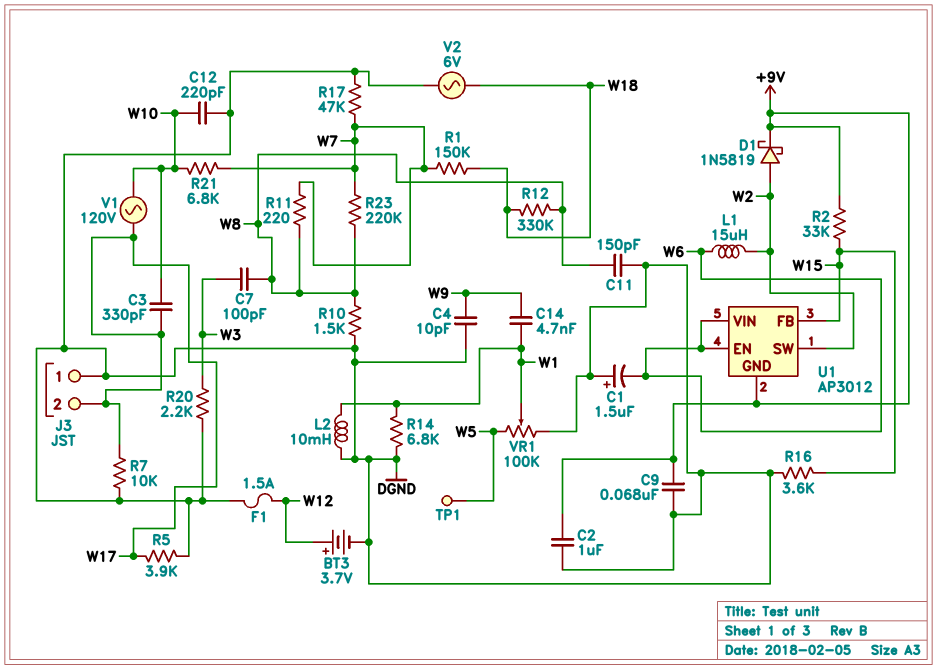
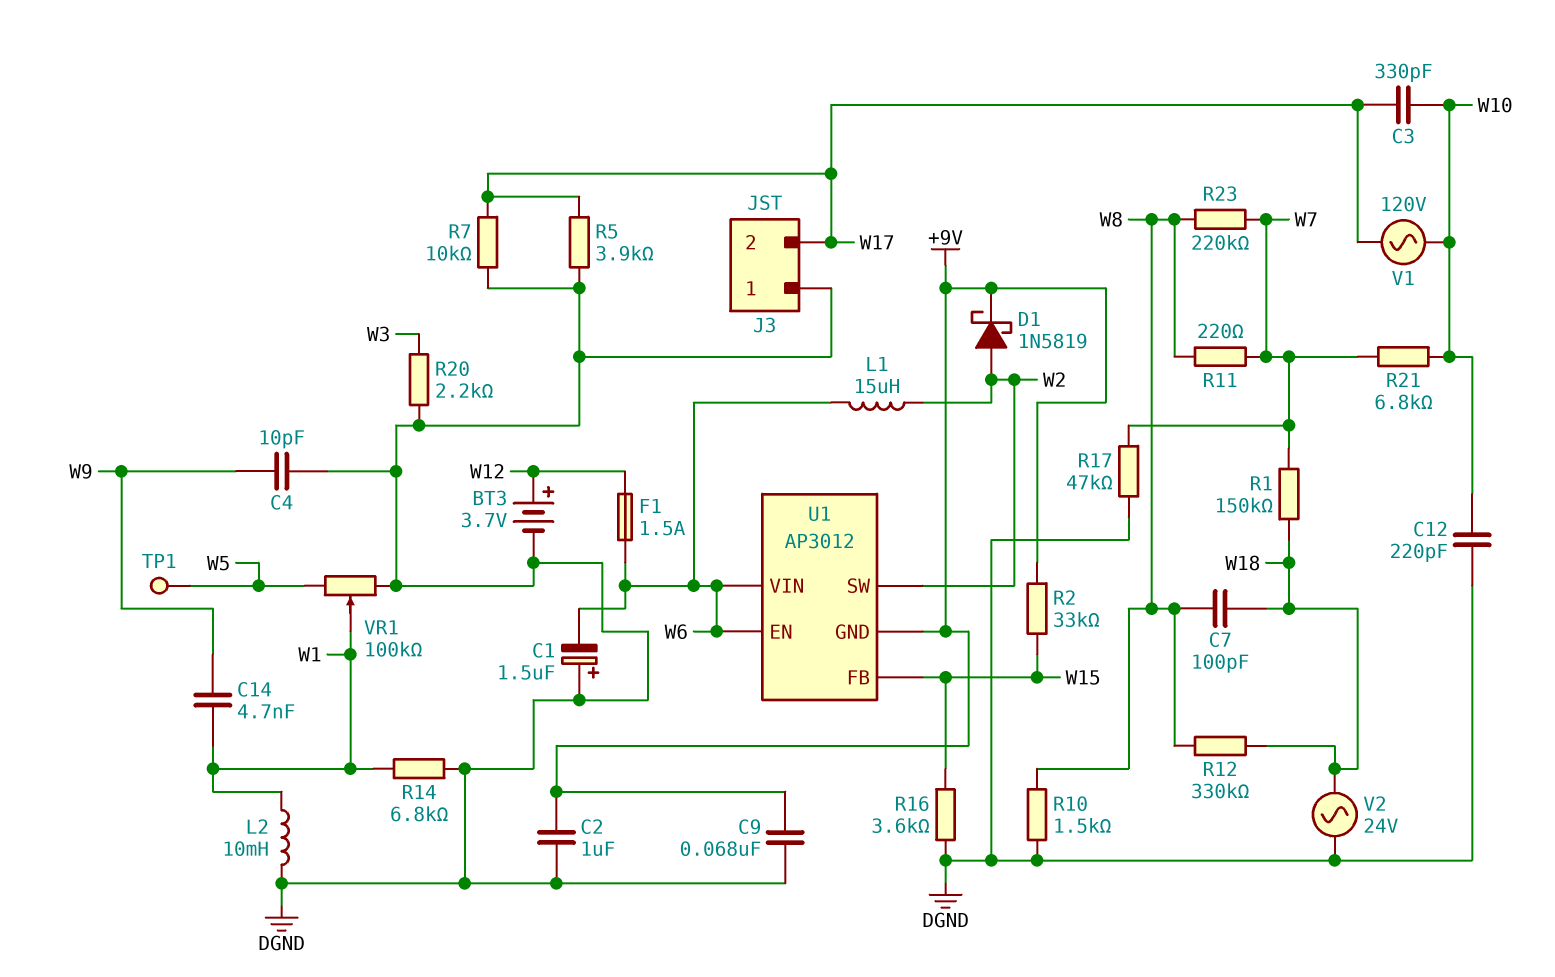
C7: 100pF (W3, W8) -> 100pF (W8, W18)
C11: 150pF (DGND, W8) -> none
F1: 1.5A (DGND, W12) -> 1.5A (W6, W12)
V2: AC 6V (DGND, W18) -> AC 24V (DGND, W18)

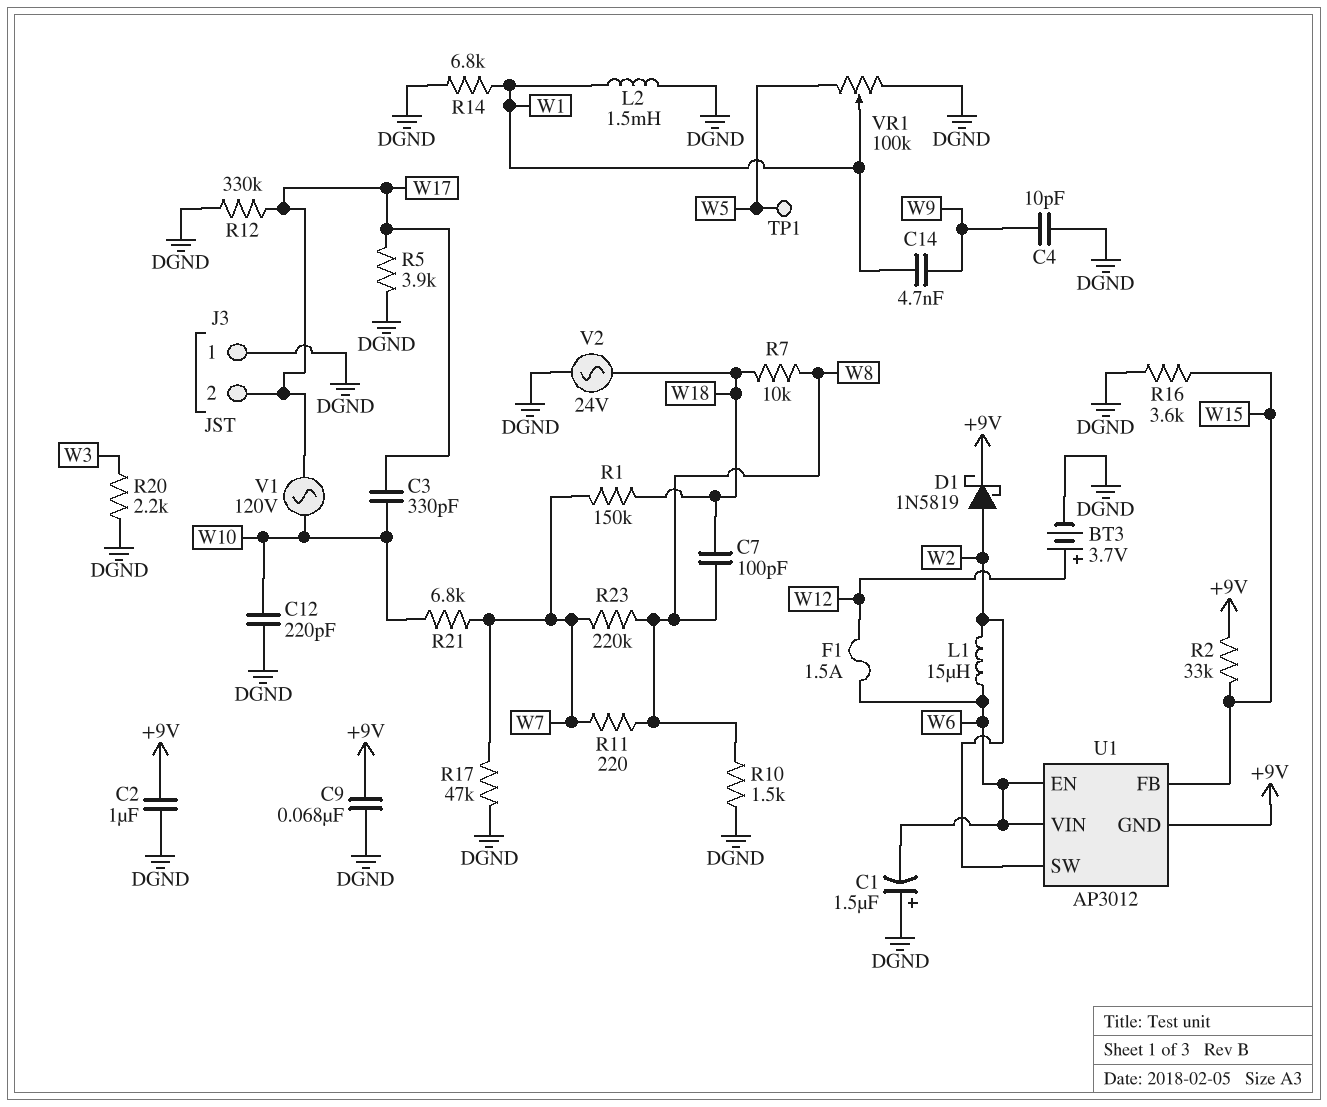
L2: 10mH (DGND, W1) -> 1.5mH (DGND, W1)
R7: 10k (DGND, W17) -> 10k (W8, W18)
R12: 330k (W8, W18) -> 330k (DGND, W17)

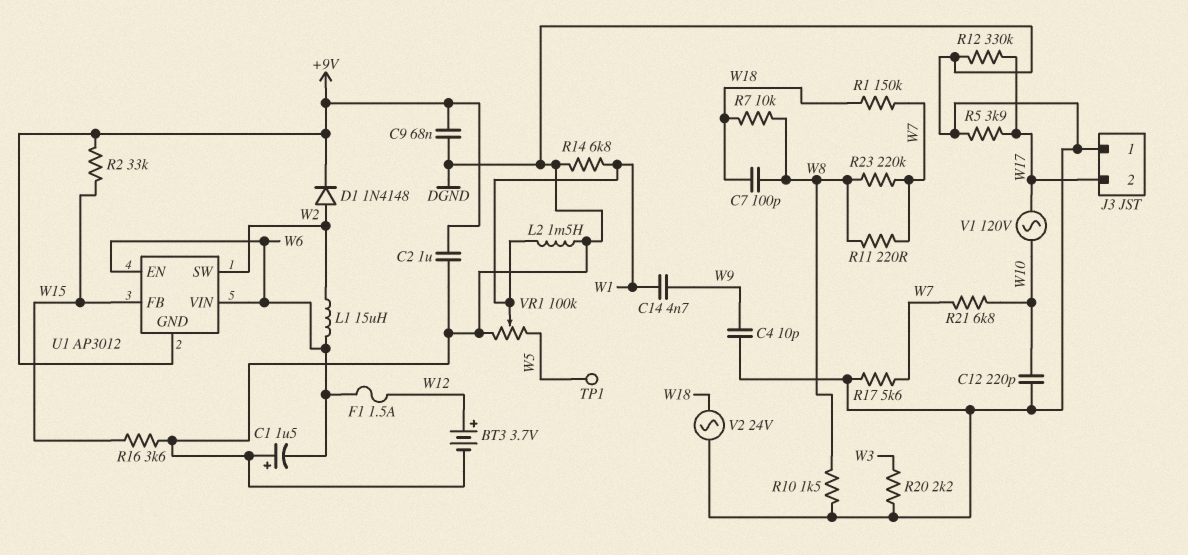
C3: 330pF (W10, W17) -> none
D1: schottky 1N5819 (A W2, K +9V) -> diode 1N4148 (A W2, K +9V)
R17: 47k (DGND, W7) -> 5.6k (DGND, W7)

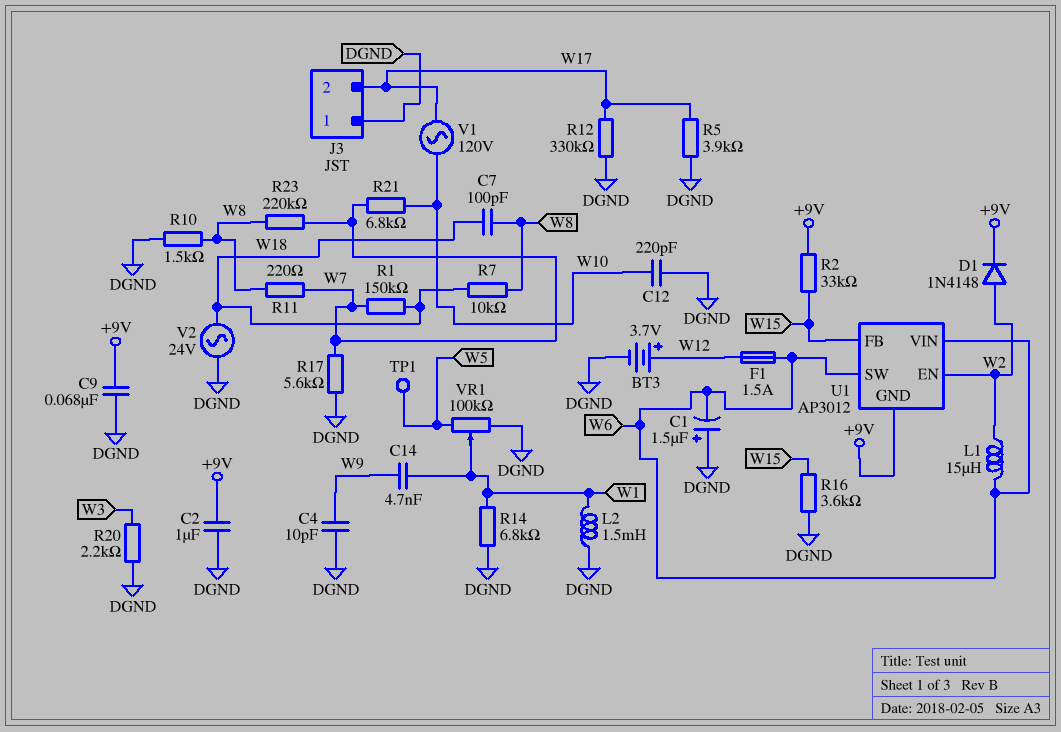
U1 pin EN: W6 -> W2
U1 pin SW: W2 -> W6

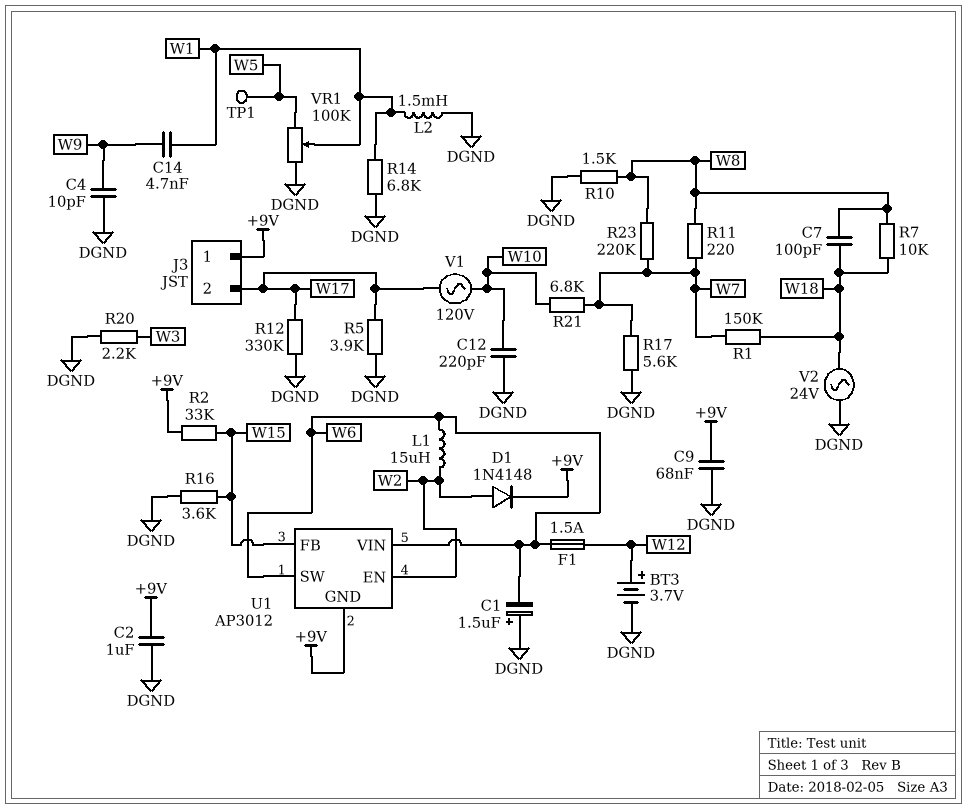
J3 pin 1: DGND -> +9V

